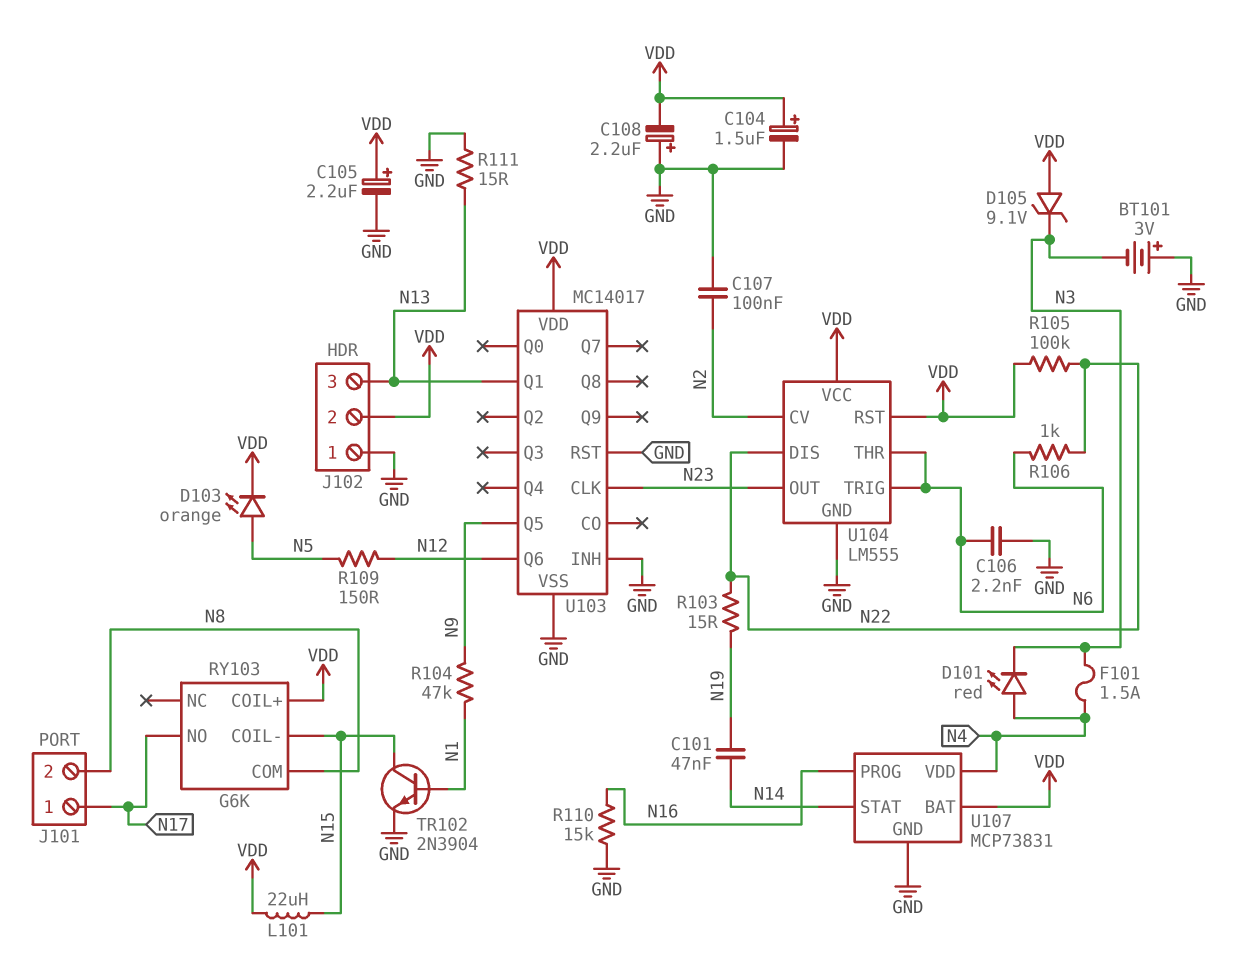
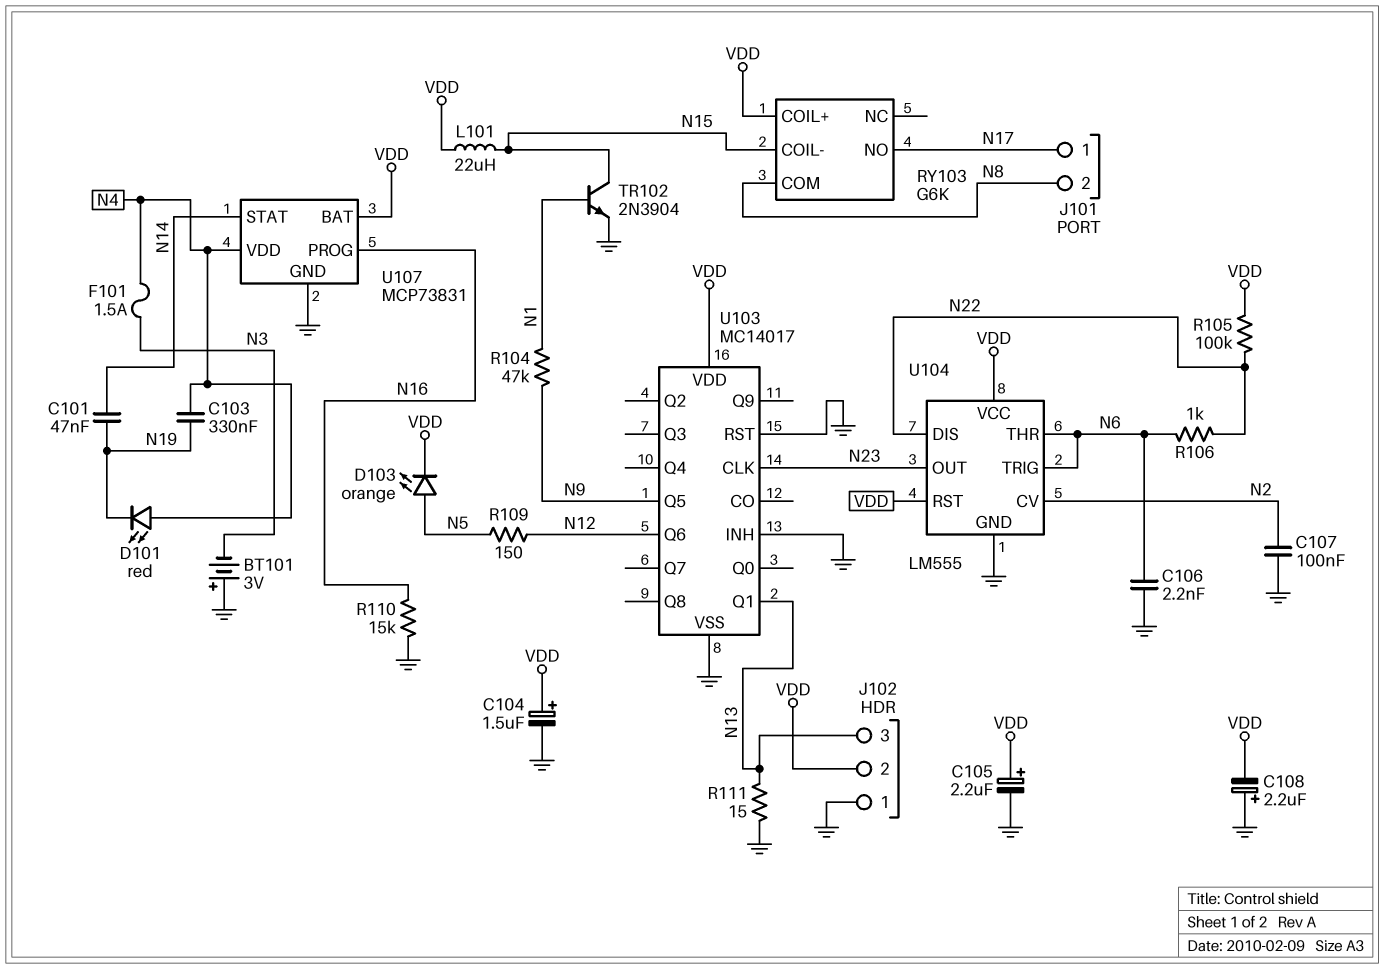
C103: none -> 330nF (N4, N19)
D101: LED red (A N4, K N3) -> LED red (A N4, K N19)
D105: zener 9.1V (A VDD, K N3) -> none
R103: 15 (N19, N22) -> none

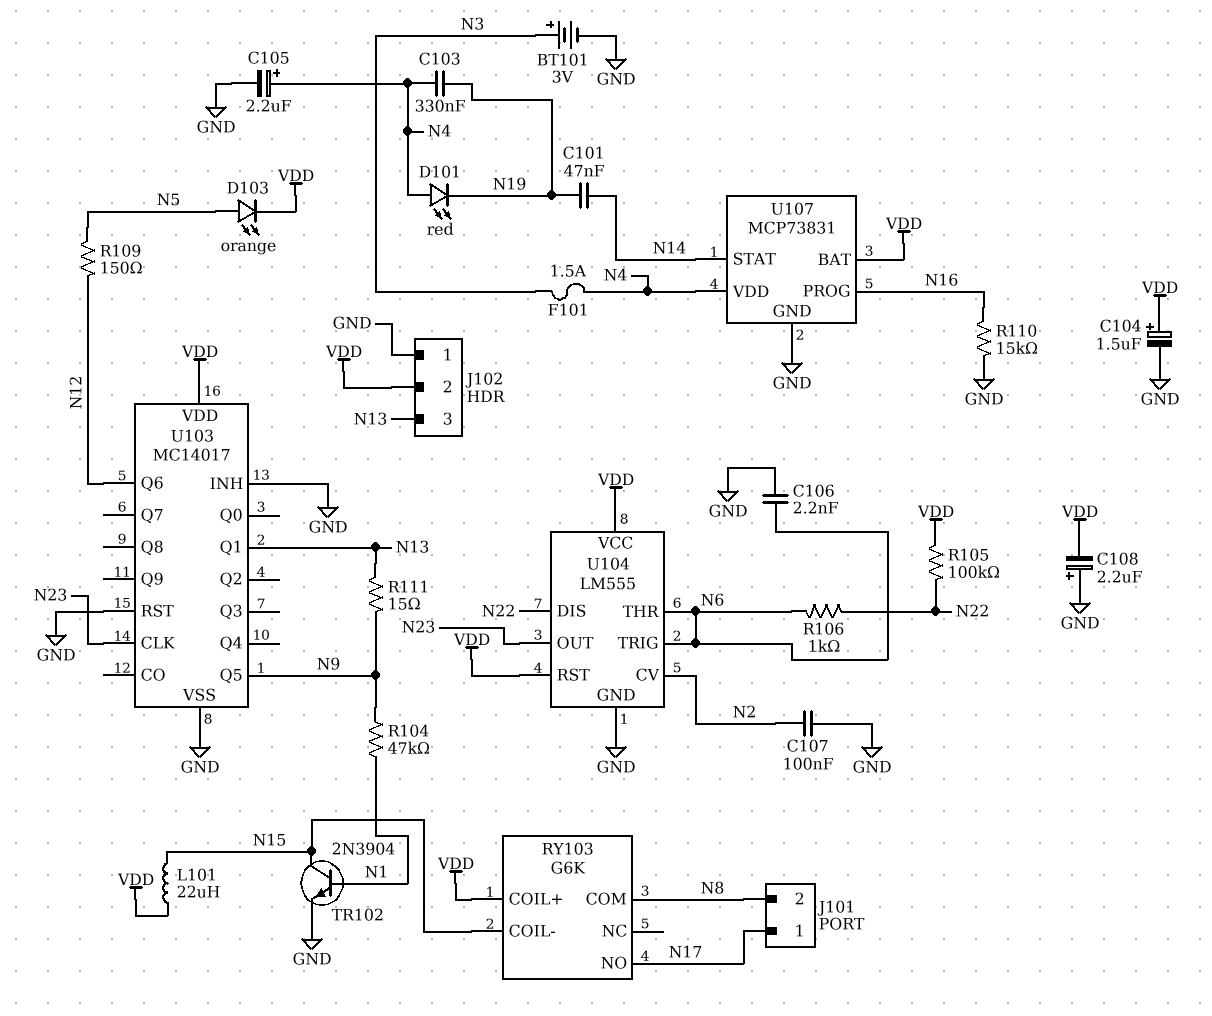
BT101: 3V (plus GND, minus N3) -> 3V (plus N3, minus GND)
C105: 2.2uF (plus VDD, minus GND) -> 2.2uF (plus N4, minus GND)
R111: 15 (GND, N13) -> 15 (N9, N13)

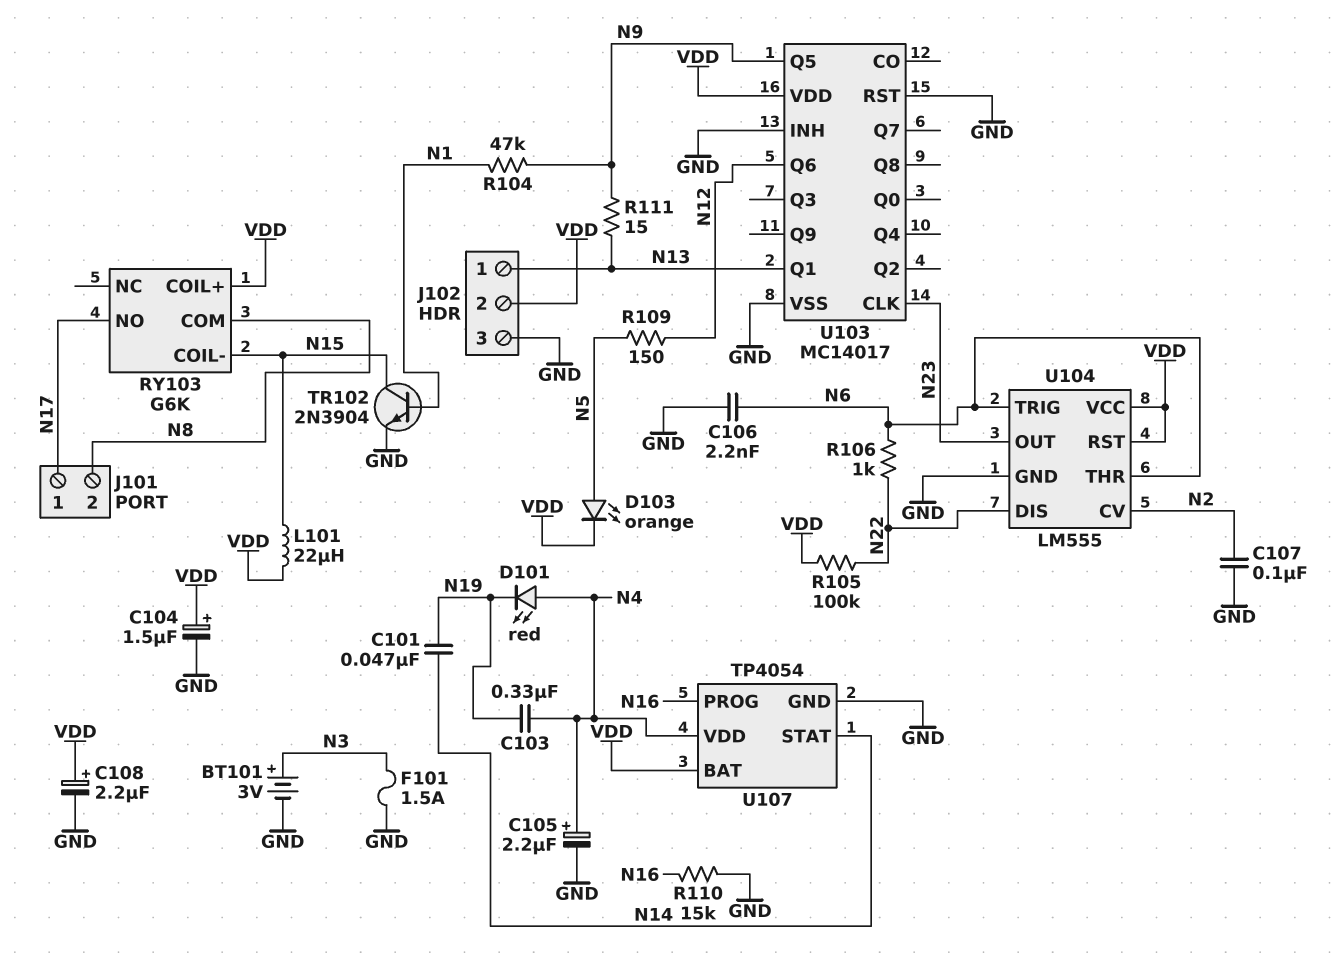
C108: 2.2uF (plus GND, minus VDD) -> 2.2uF (plus VDD, minus GND)
F101: 1.5A (N3, N4) -> 1.5A (GND, N3)
J102 pin 1: GND -> N13
J102 pin 3: N13 -> GND
U107: MCP73831 -> TP4054

